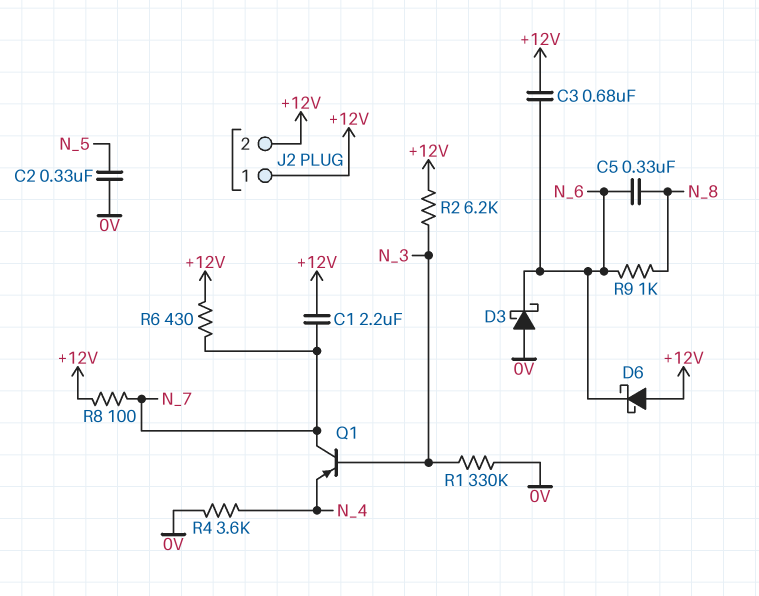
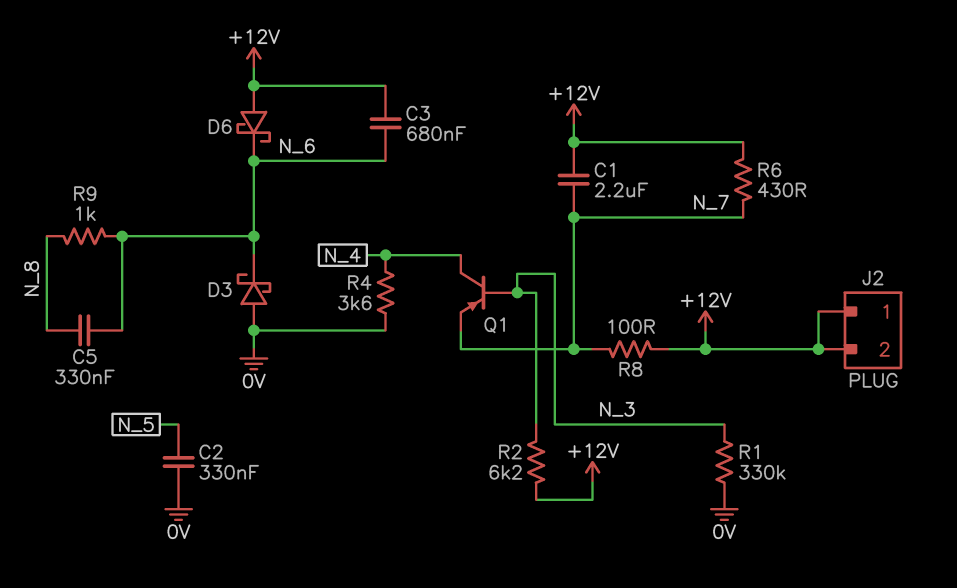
Q1: PNP (B N_3, C N_7, E N_4) -> PNP (B N_3, C N_4, E N_7)

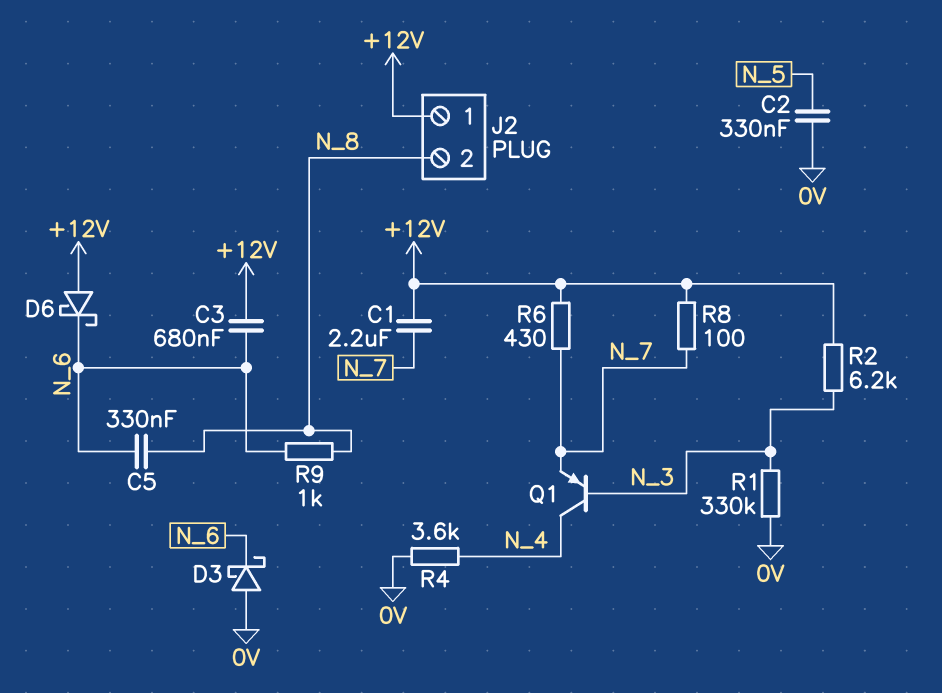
J2 pin 2: +12V -> N_8

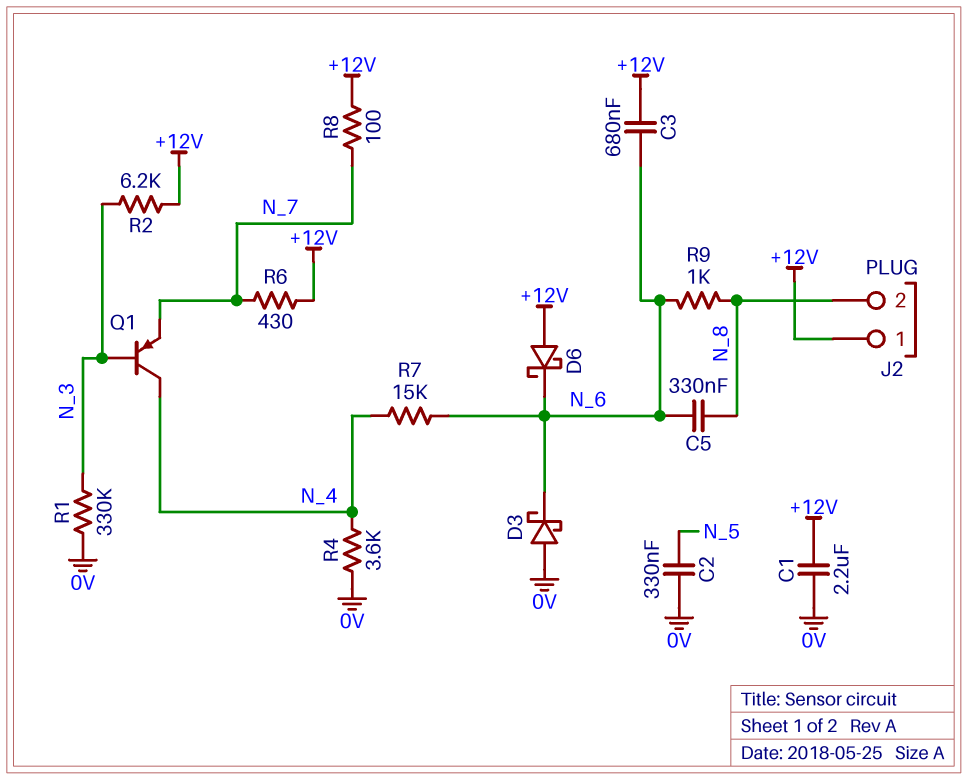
C1: 2.2uF (+12V, N_7) -> 2.2uF (+12V, 0V)
R7: none -> 15k (N_4, N_6)

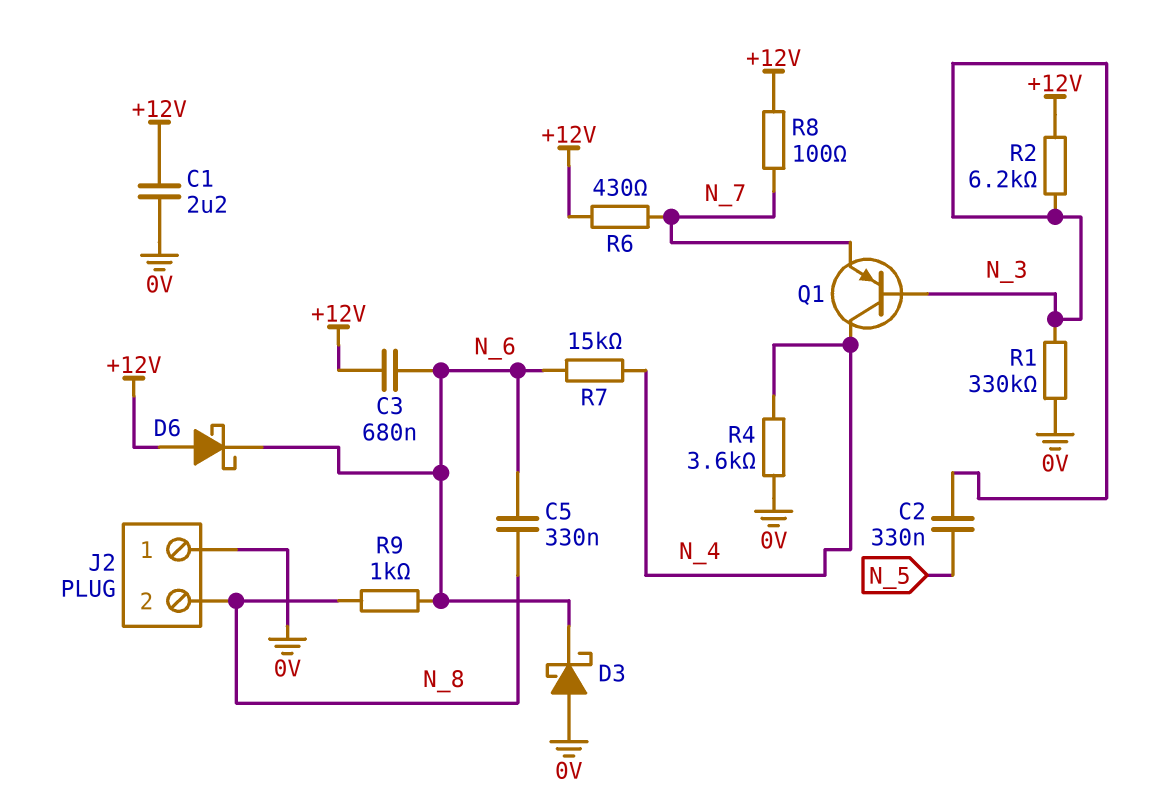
C2: 330nF (0V, N_5) -> 330nF (N_3, N_5)
J2 pin 1: +12V -> 0V

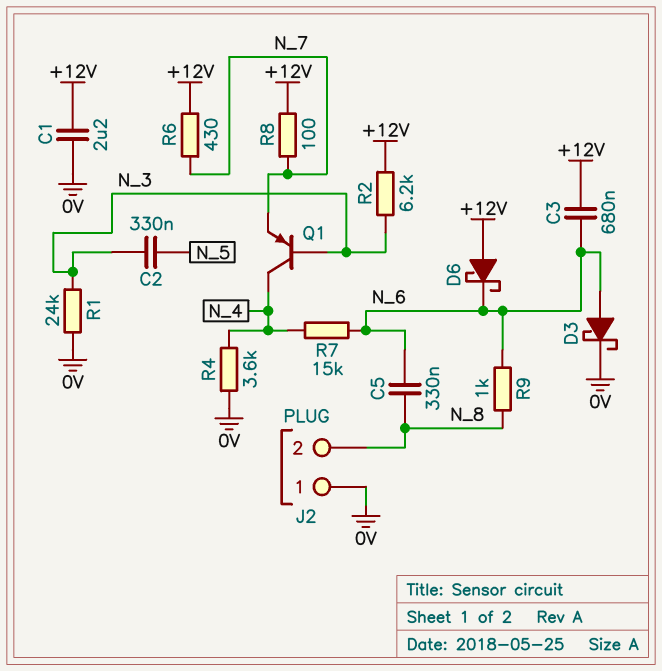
D3: schottky (A 0V, K N_6) -> schottky (A N_6, K 0V)
R1: 330k (0V, N_3) -> 24k (0V, N_3)

